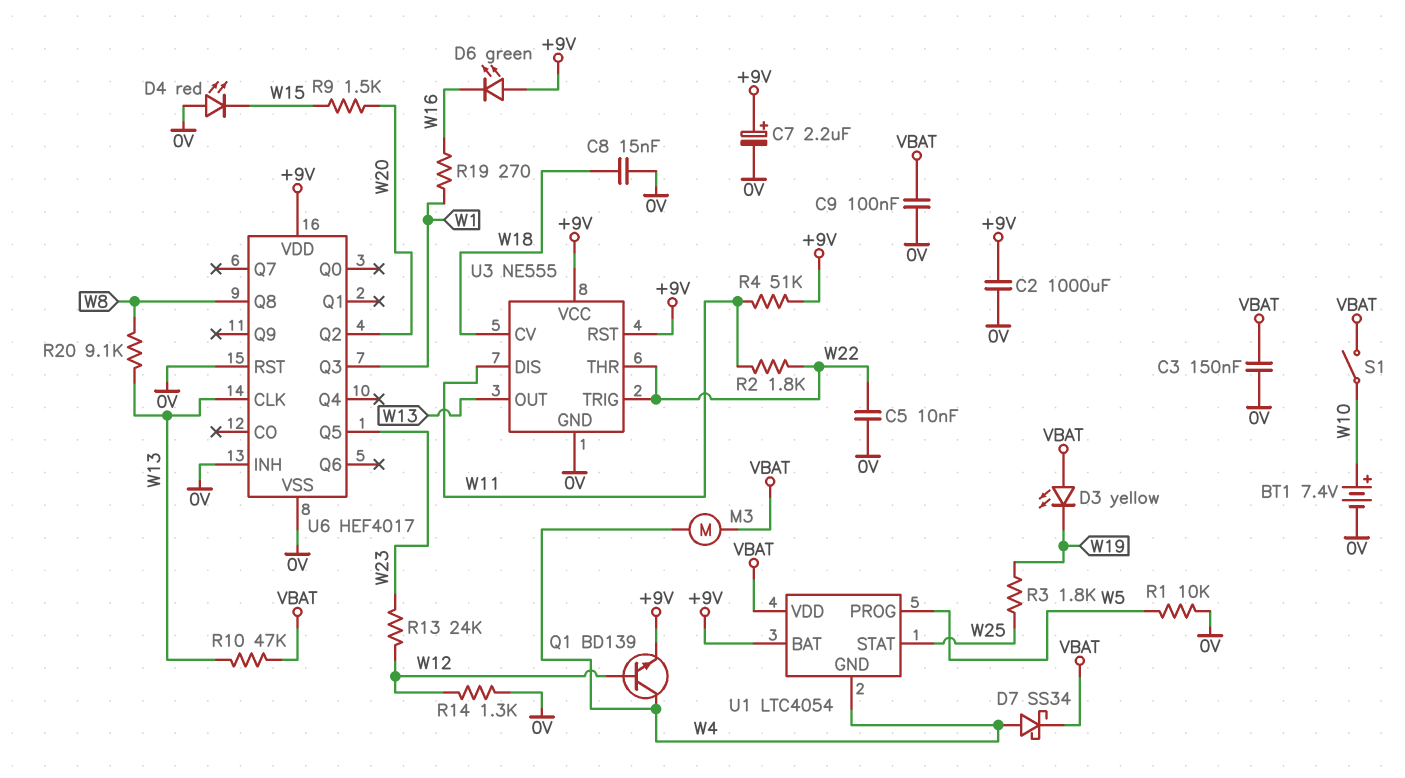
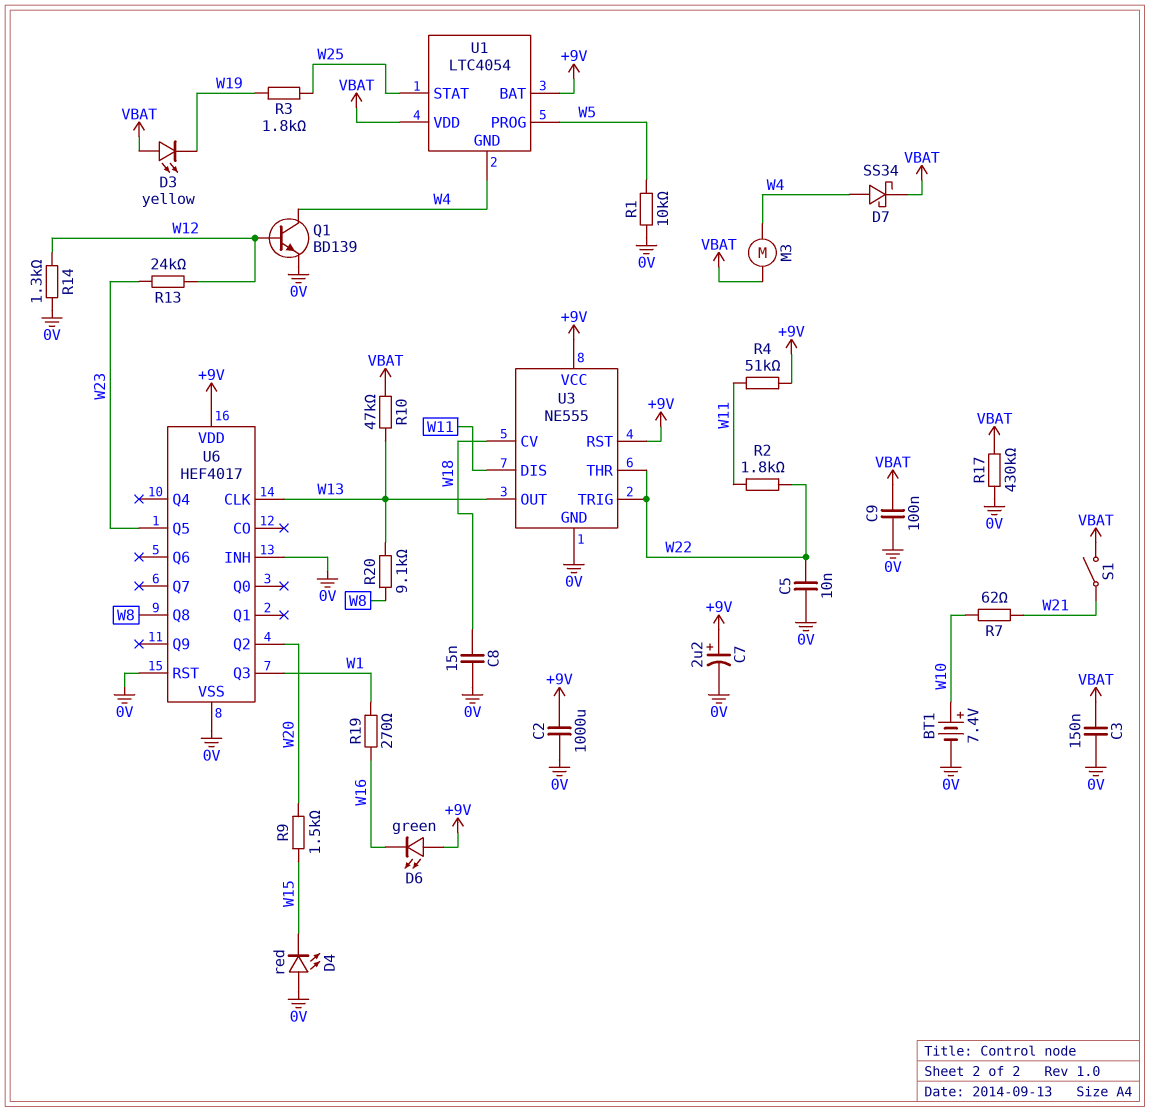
Q1: NPN BD139 (B W12, C W4, E +9V) -> NPN BD139 (B W12, C W4, E 0V)
R7: none -> 62 (W10, W21)
R17: none -> 430k (0V, VBAT)
S1: switch (VBAT, W10) -> switch (VBAT, W21)

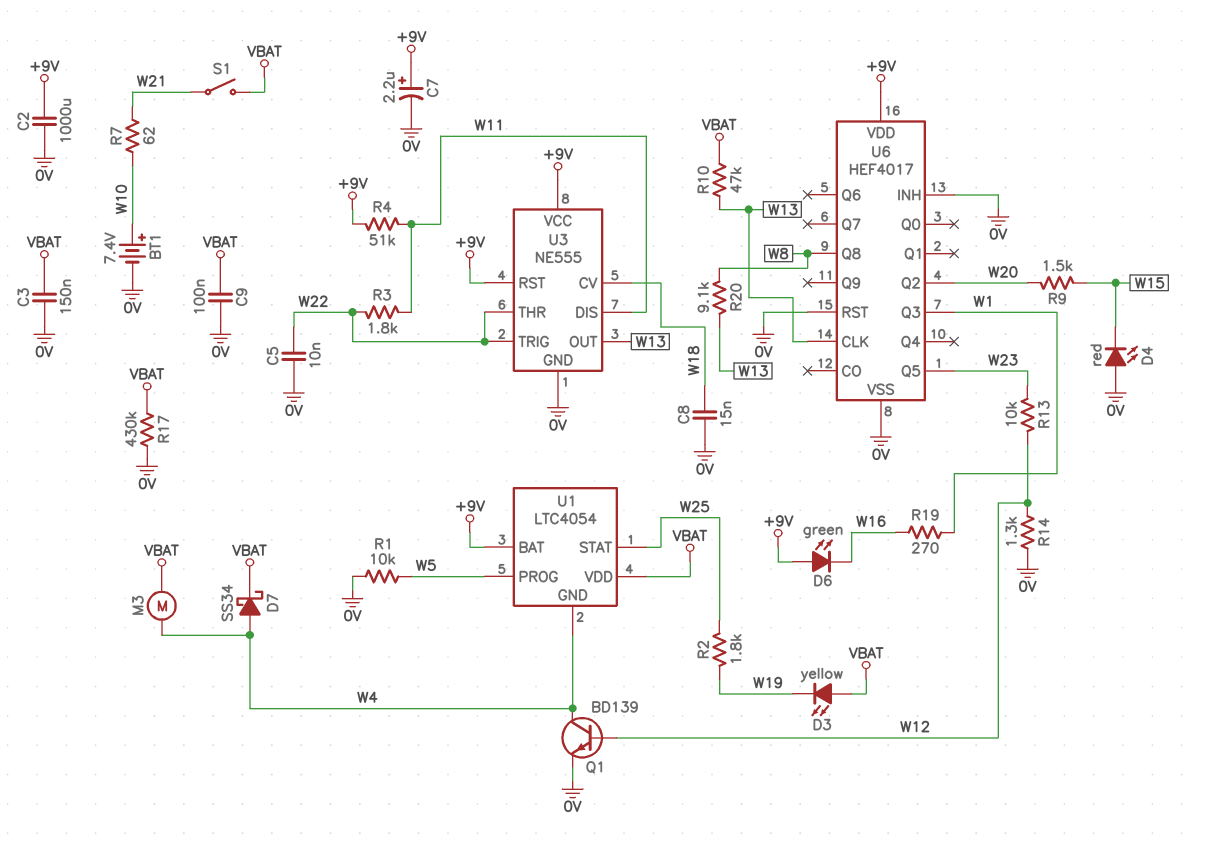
R2: 1.8k (W11, W22) -> 1.8k (W19, W25)
R3: 1.8k (W19, W25) -> 1.8k (W11, W22)
R13: 24k (W12, W23) -> 10k (W12, W23)

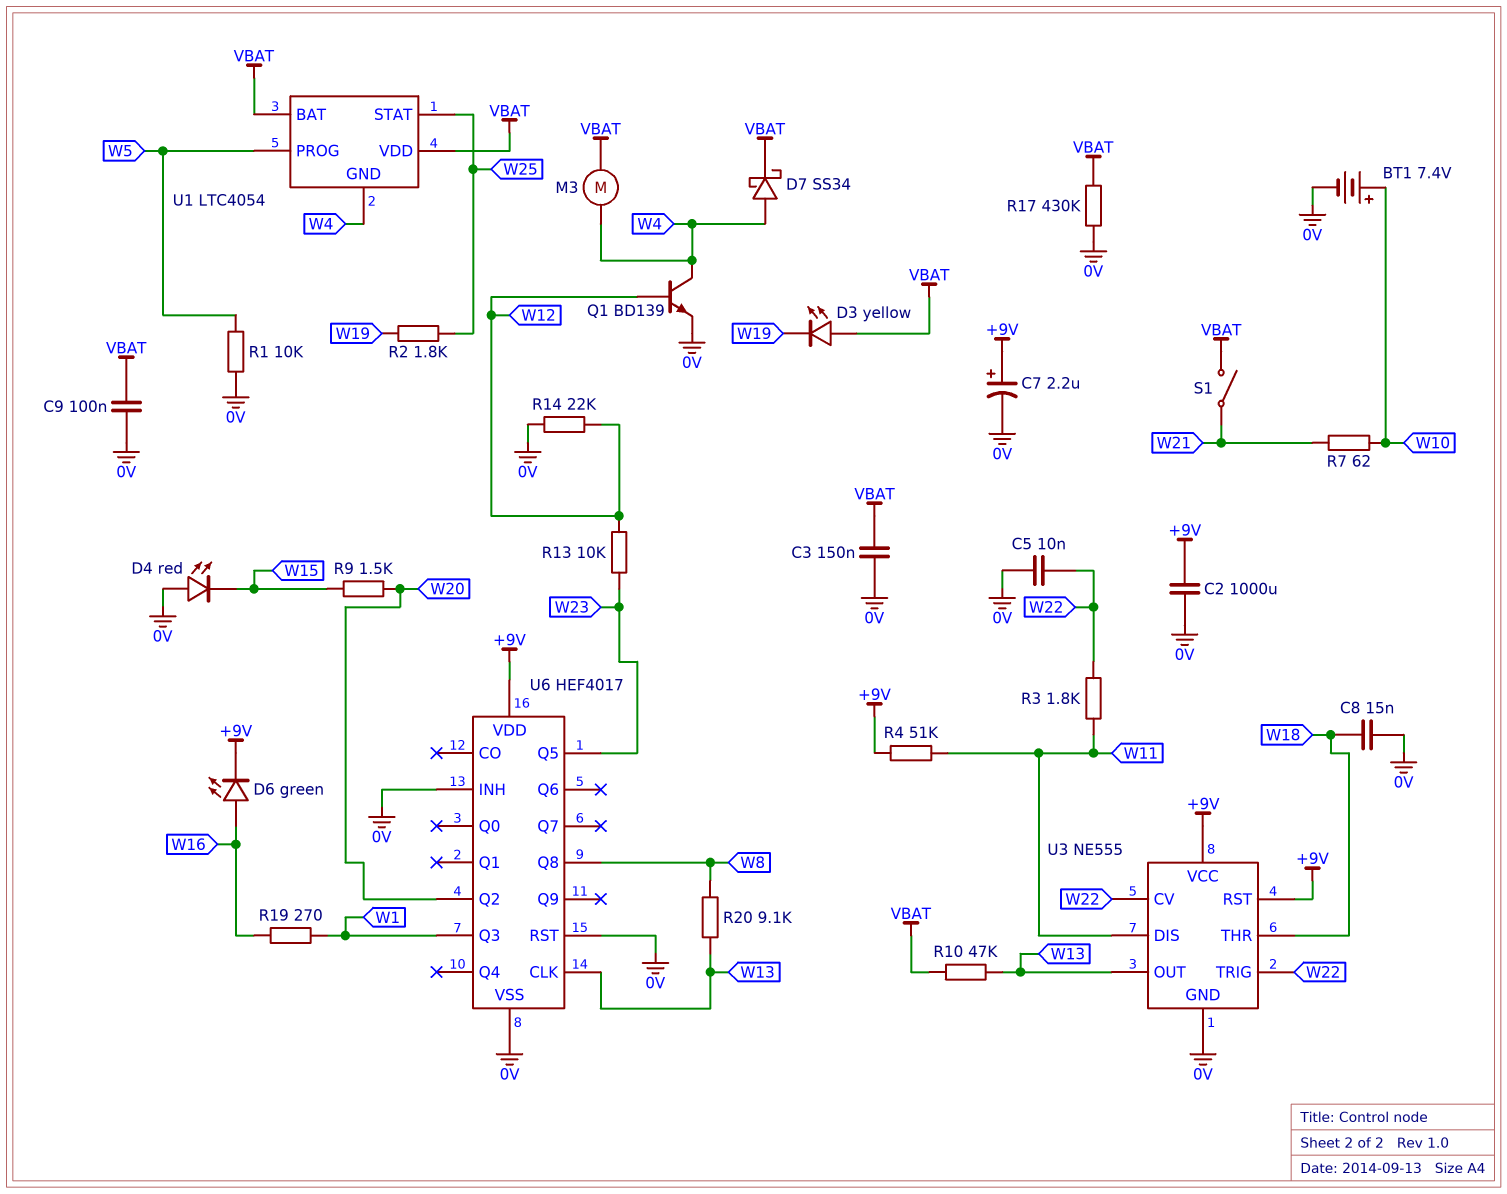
D6: LED green (A +9V, K W16) -> LED green (A W16, K +9V)
R14: 1.3k (0V, W12) -> 22k (0V, W12)
U1 pin BAT: +9V -> VBAT
U3 pin CV: W18 -> W22
U3 pin THR: W22 -> W18

